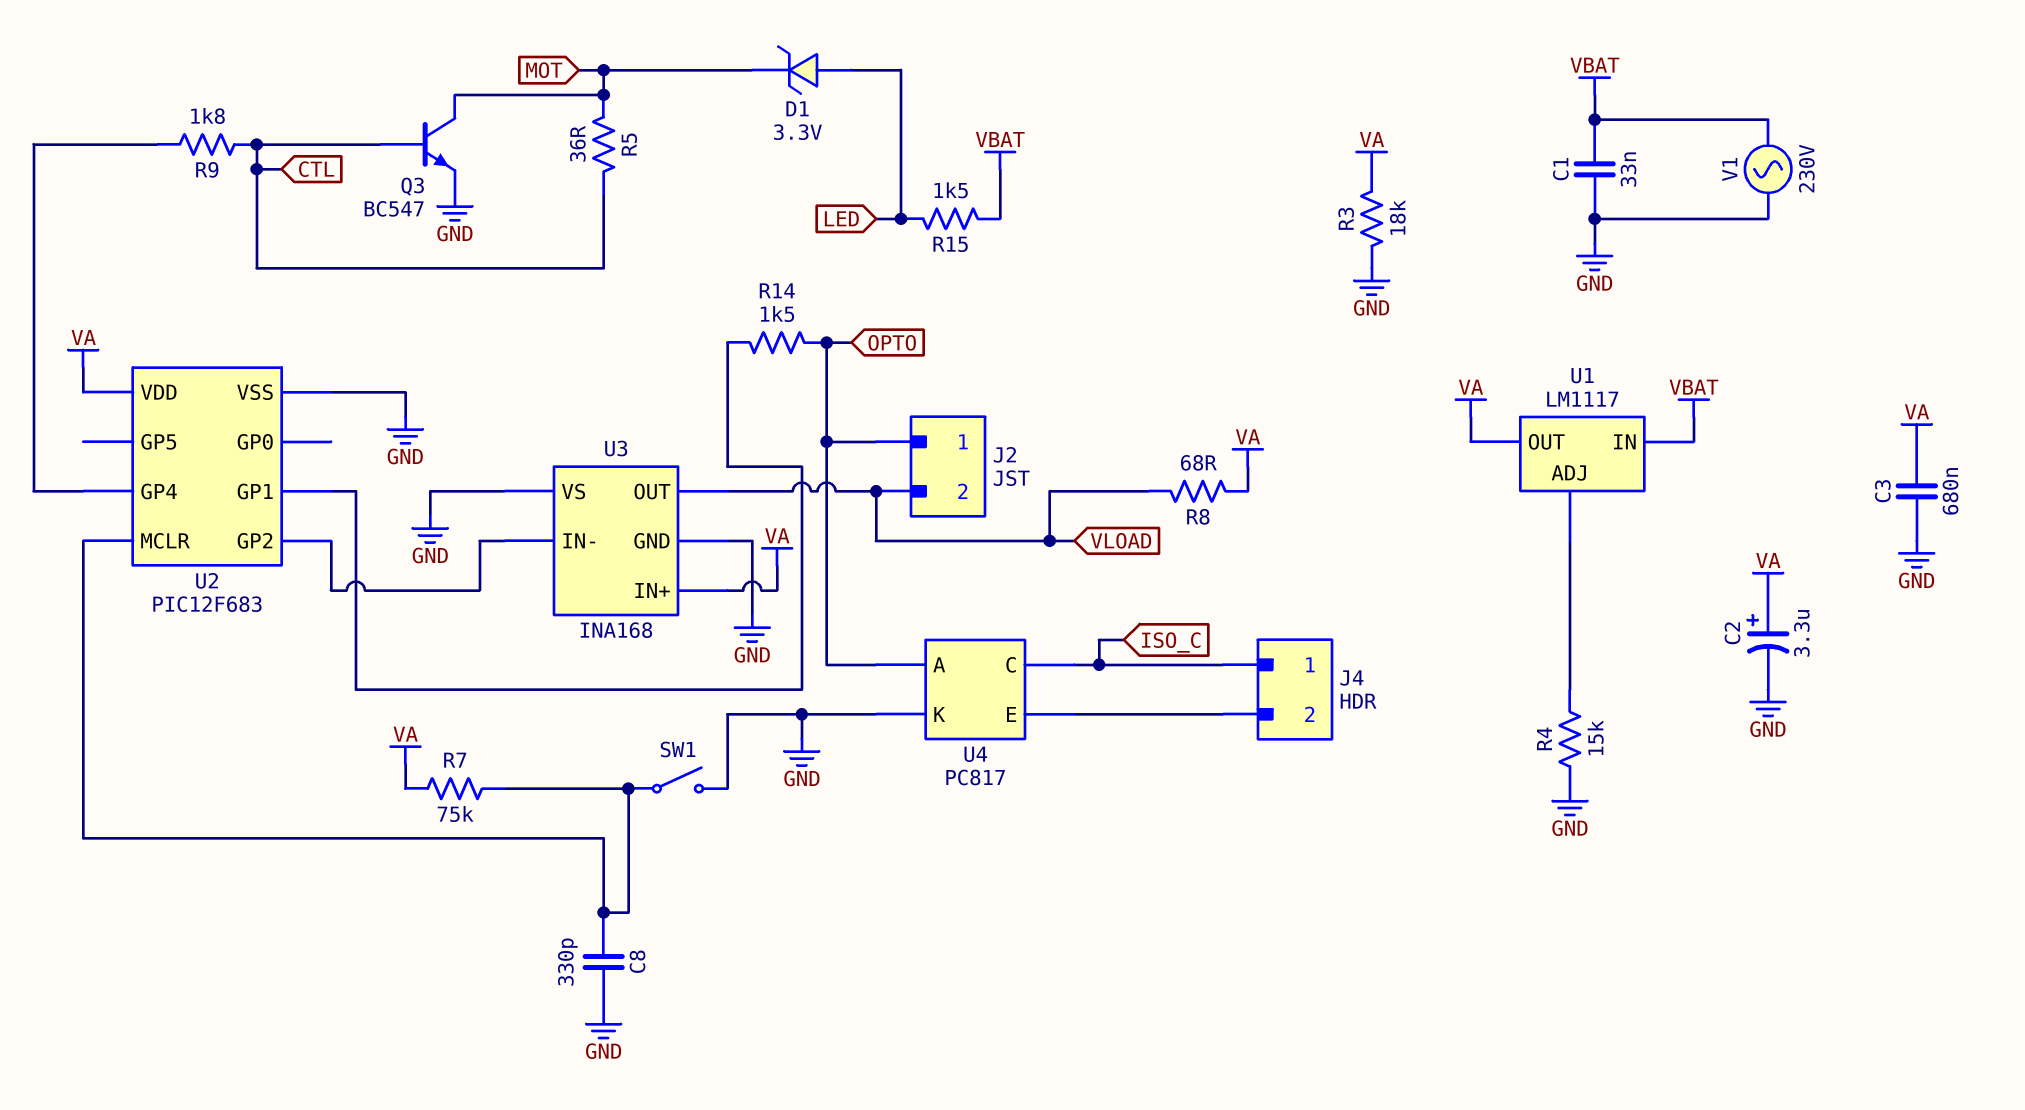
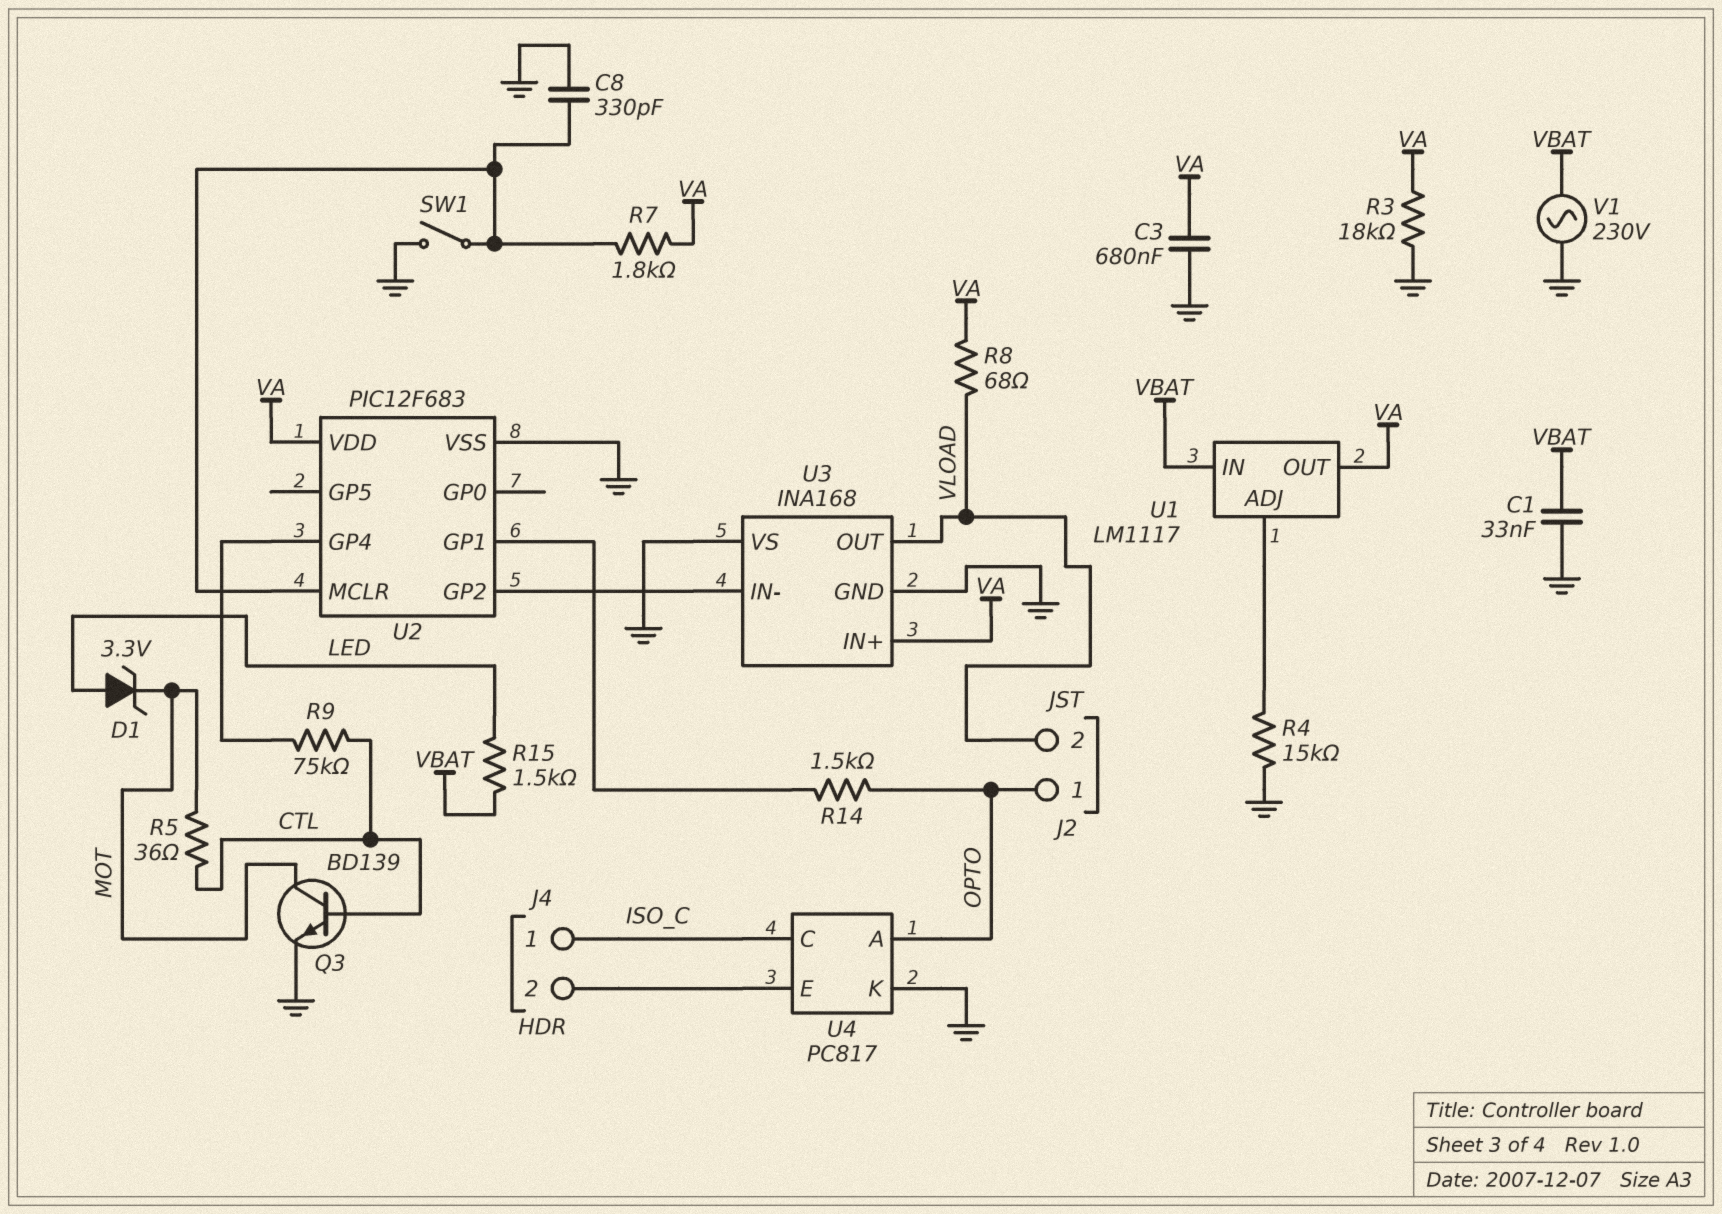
C2: 3.3uF (plus VA, minus GND) -> none
Q3: NPN BC547 (B CTL, C MOT, E GND) -> NPN BD139 (B CTL, C MOT, E GND)
R7: 75k (U2/MCLR, VA) -> 1.8k (U2/MCLR, VA)
R9: 1.8k (CTL, U2/GP4) -> 75k (CTL, U2/GP4)

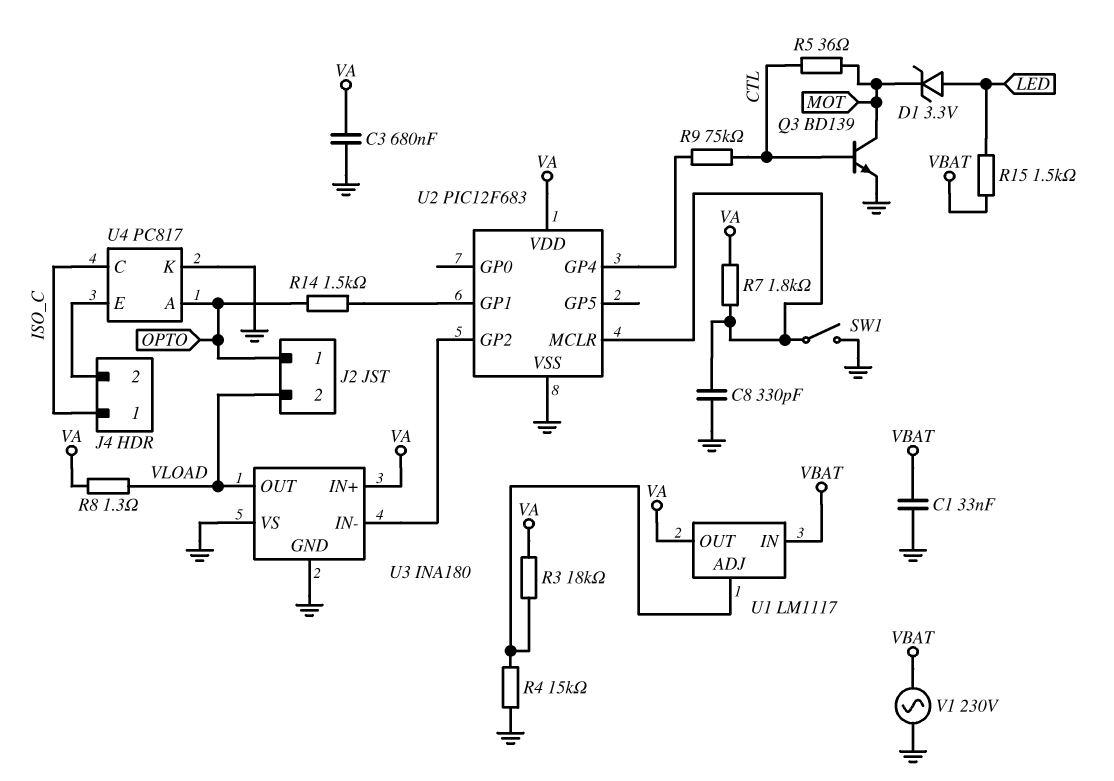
R3: 18k (GND, VA) -> 18k (U1/ADJ, VA)
R8: 68 (VA, VLOAD) -> 1.3 (VA, VLOAD)
U3: INA168 -> INA180

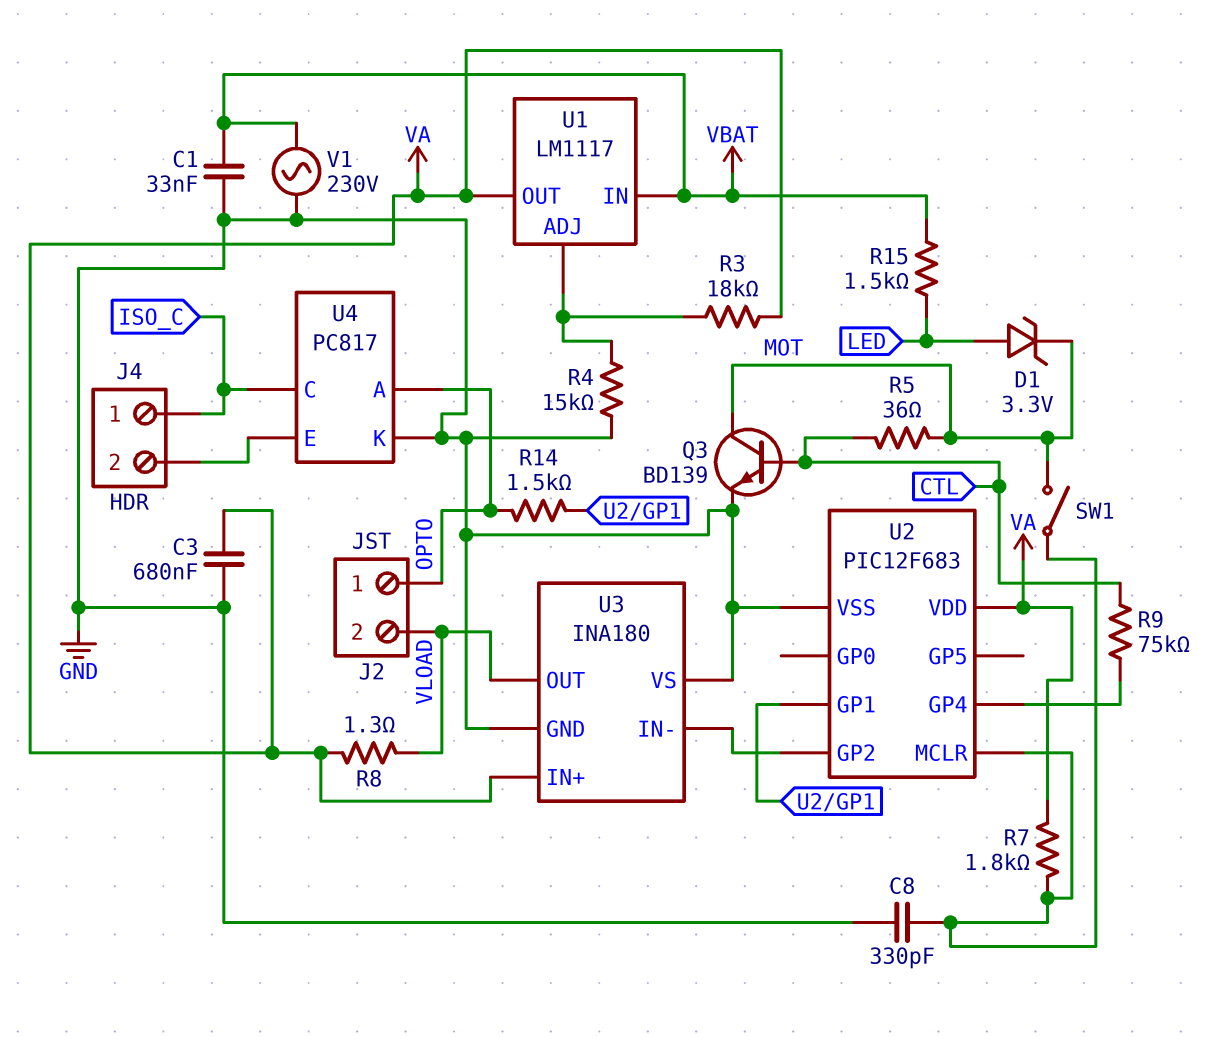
SW1: switch (GND, U2/MCLR) -> switch (MOT, U2/MCLR)

